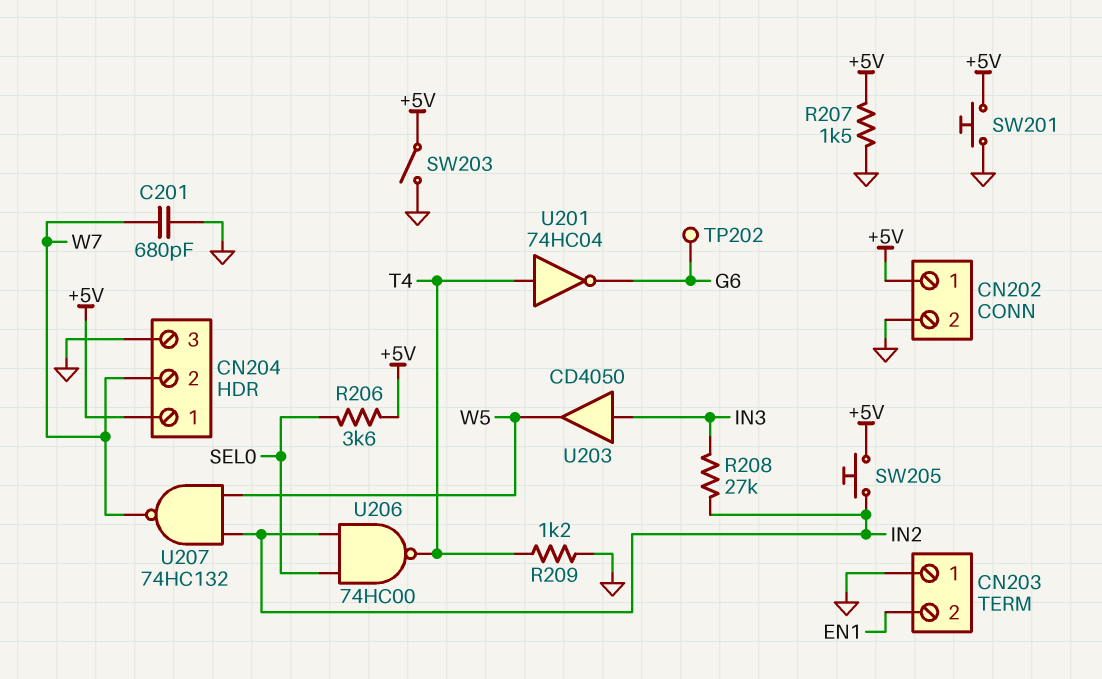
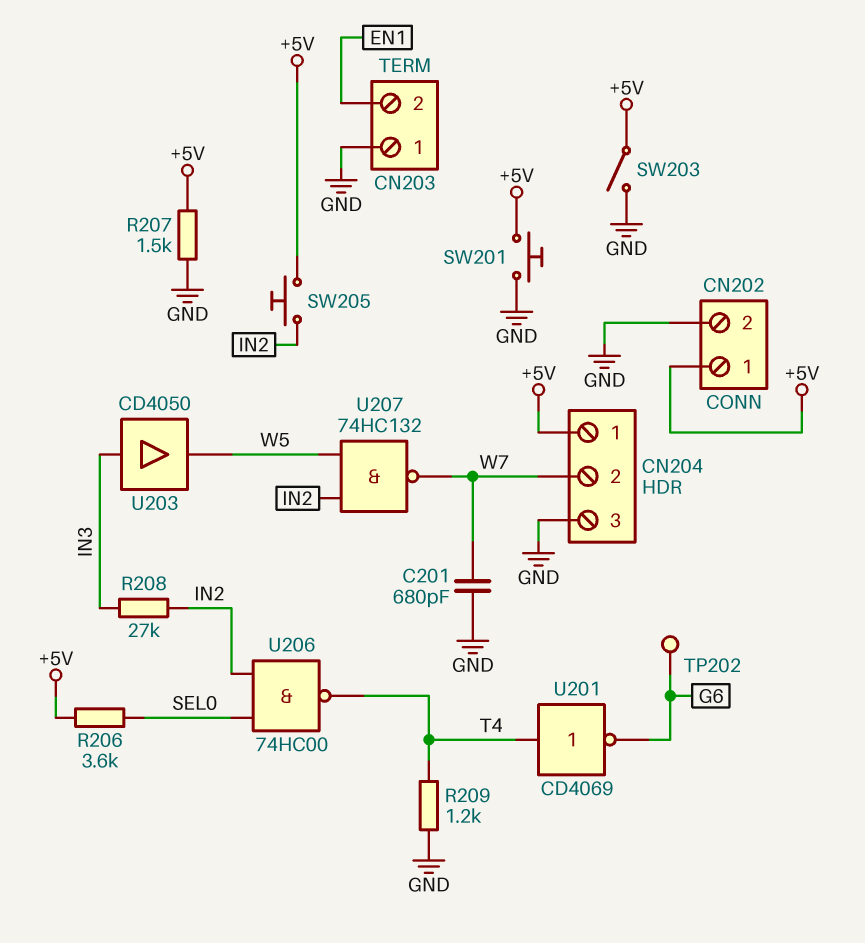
U201: NOT 74HC04 (in T4, out G6) -> NOT CD4069 (in T4, out G6)

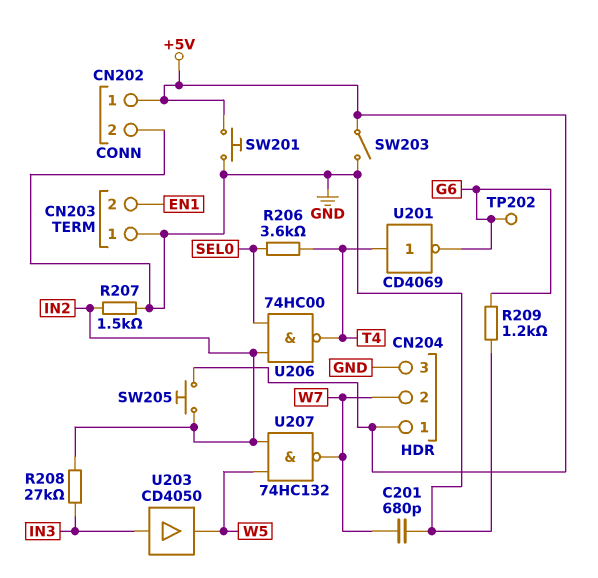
R206: 3.6k (+5V, SEL0) -> 3.6k (SEL0, T4)
R207: 1.5k (+5V, GND) -> 1.5k (GND, IN2)
R209: 1.2k (GND, T4) -> 1.2k (G6, GND)

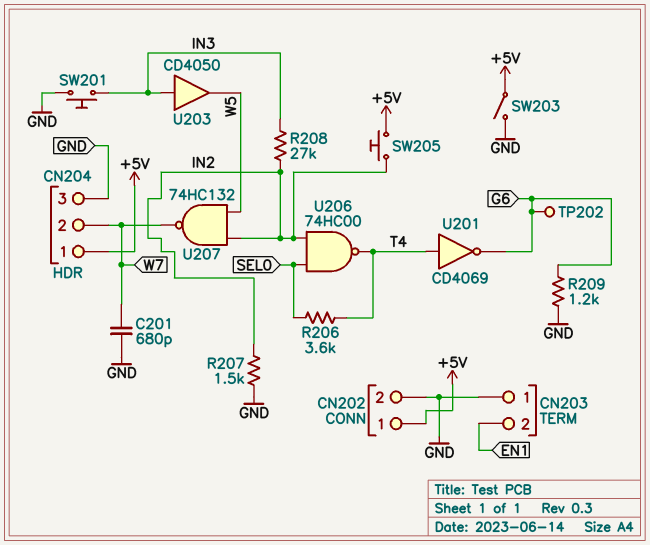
SW201: button (+5V, GND) -> button (GND, IN3)

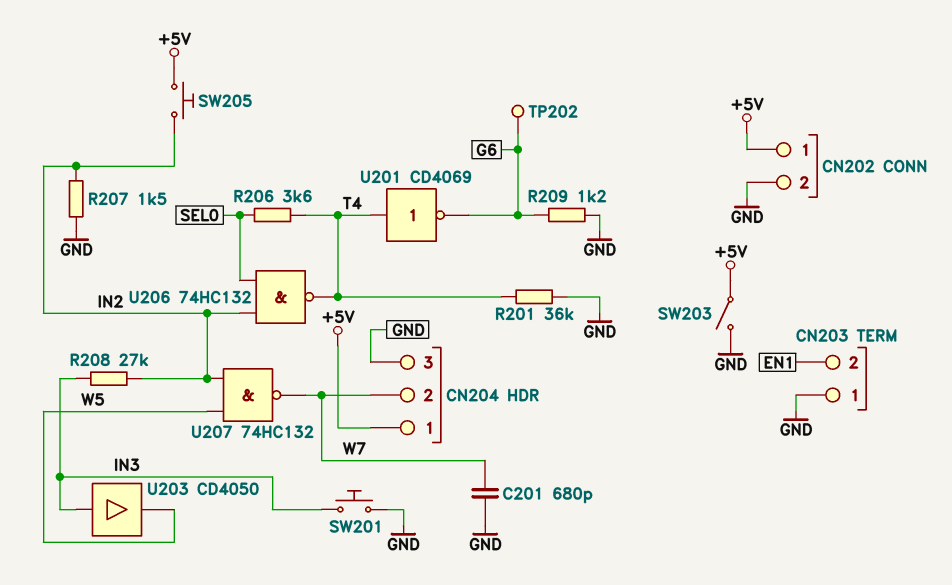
R201: none -> 36k (GND, T4)
U206: NAND 74HC00 (in IN2, in SEL0, out T4) -> NAND 74HC132 (in IN2, in SEL0, out T4)

